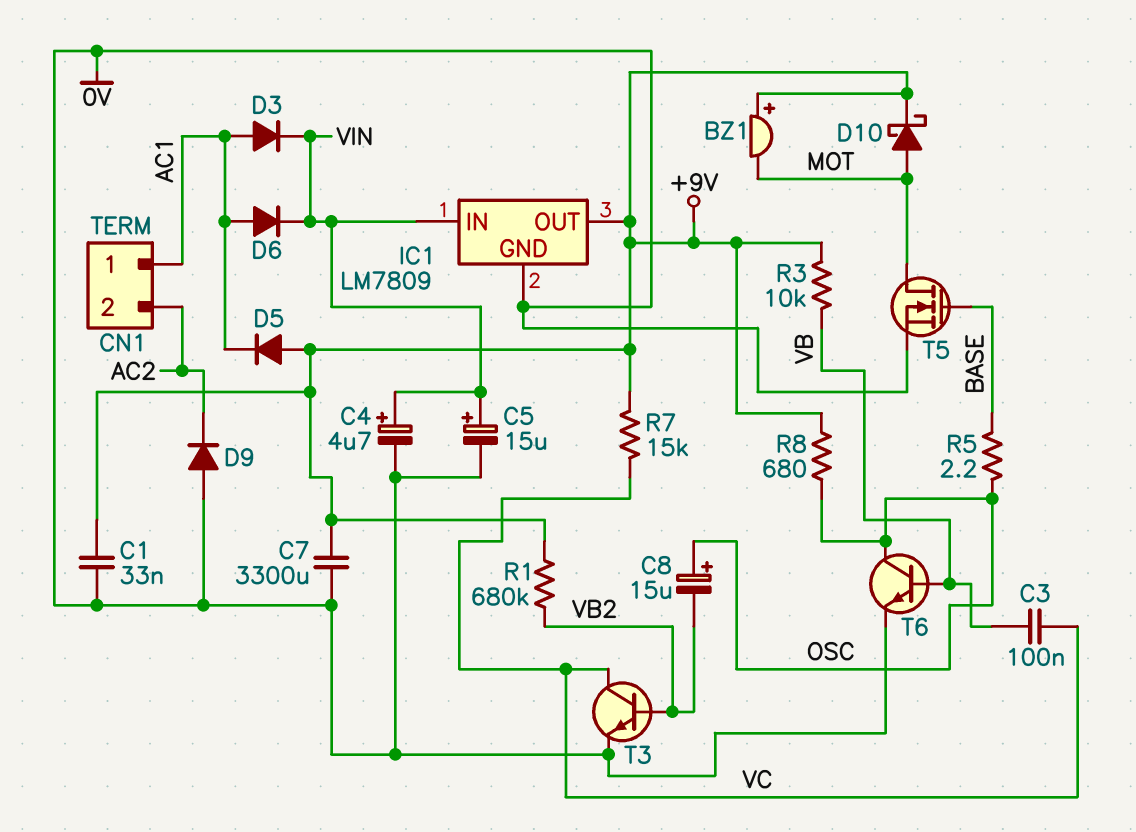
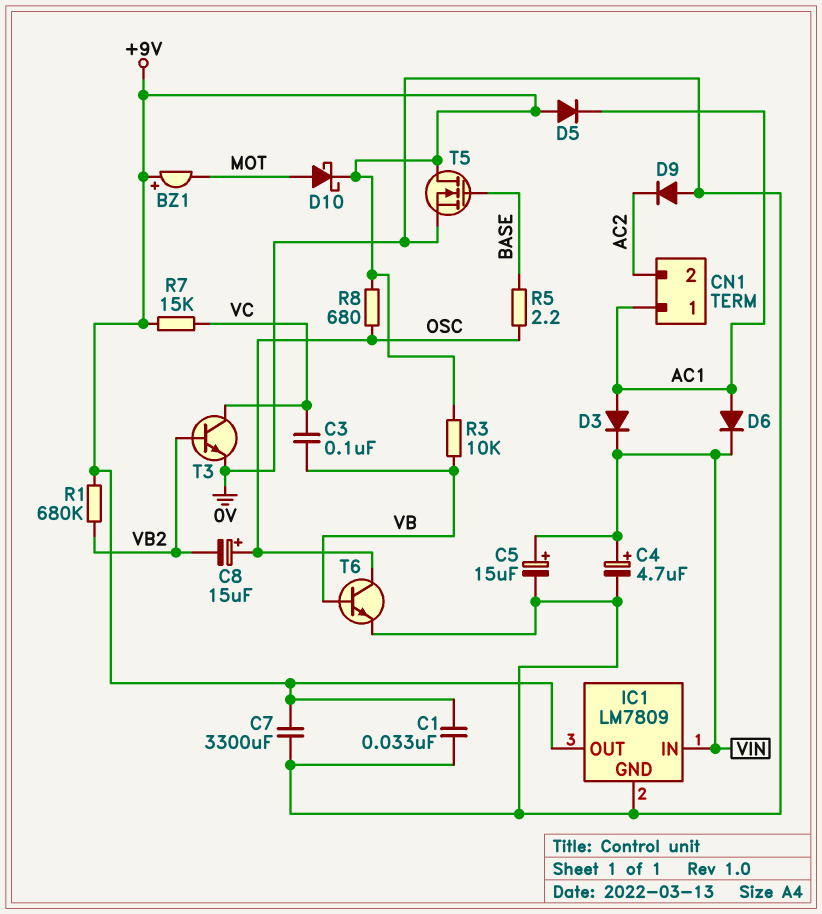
T5: NMOS (G BASE, D MOT, S 0V) -> NMOS (G BASE, D +9V, S 0V)

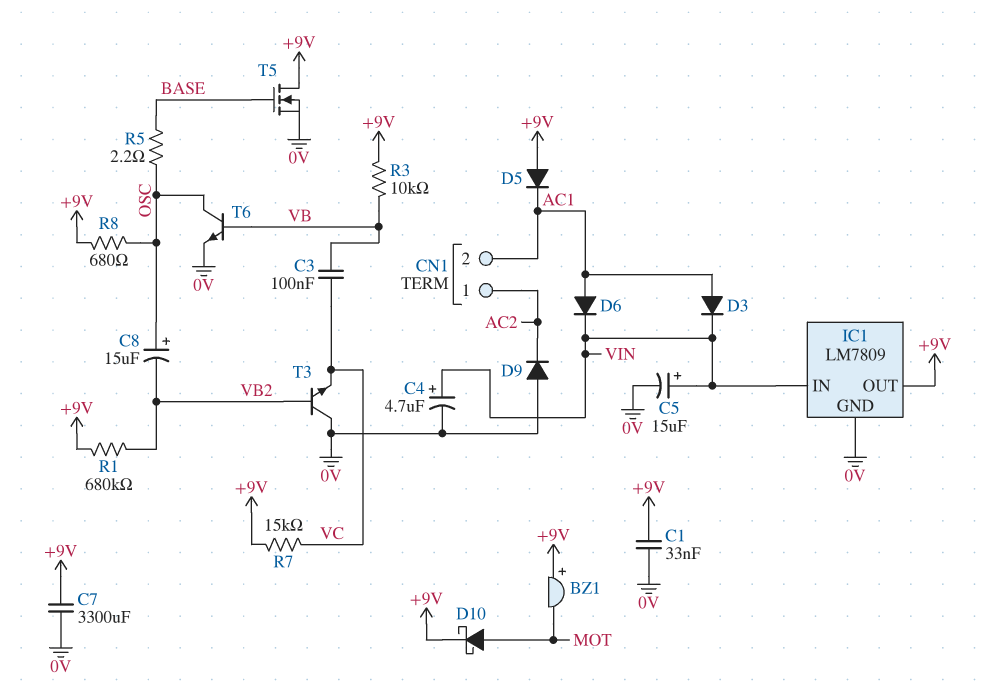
CN1 pin 1: AC1 -> AC2
CN1 pin 2: AC2 -> AC1
T3: NPN (B VB2, C VC, E 0V) -> NPN (B VB2, C 0V, E VC)

